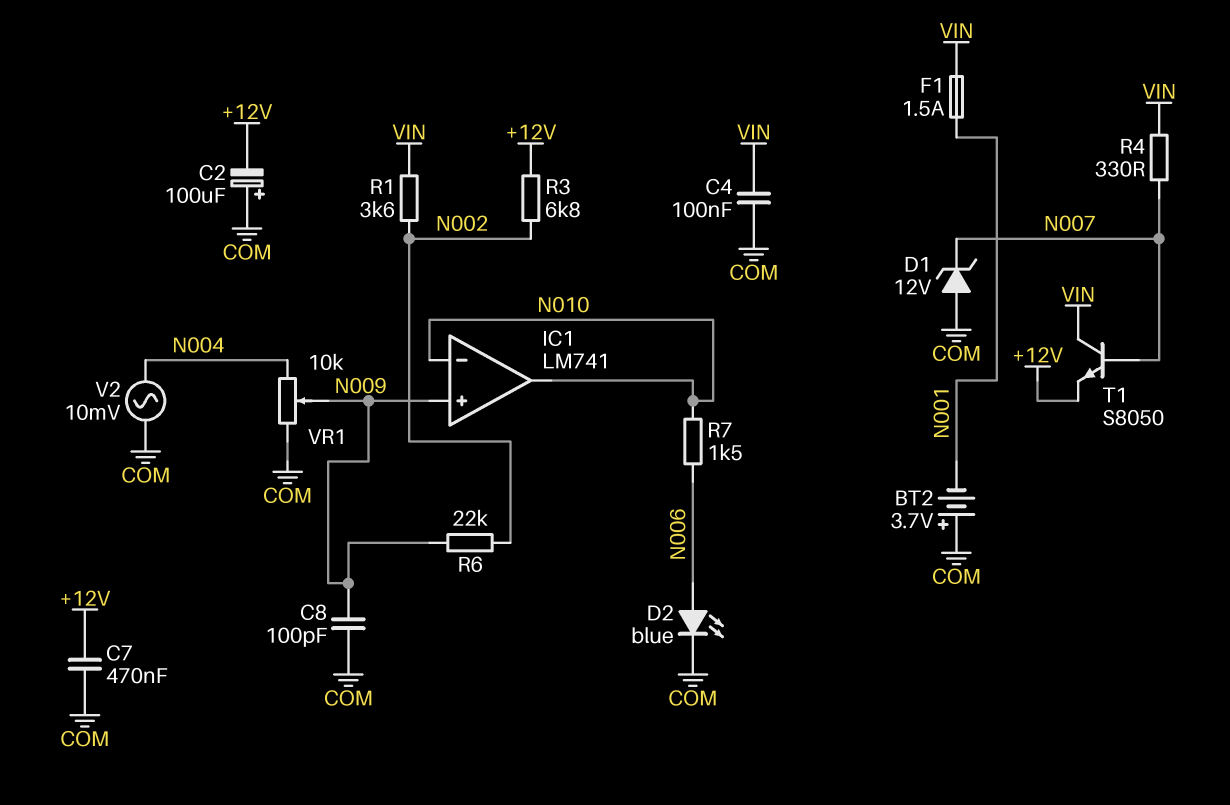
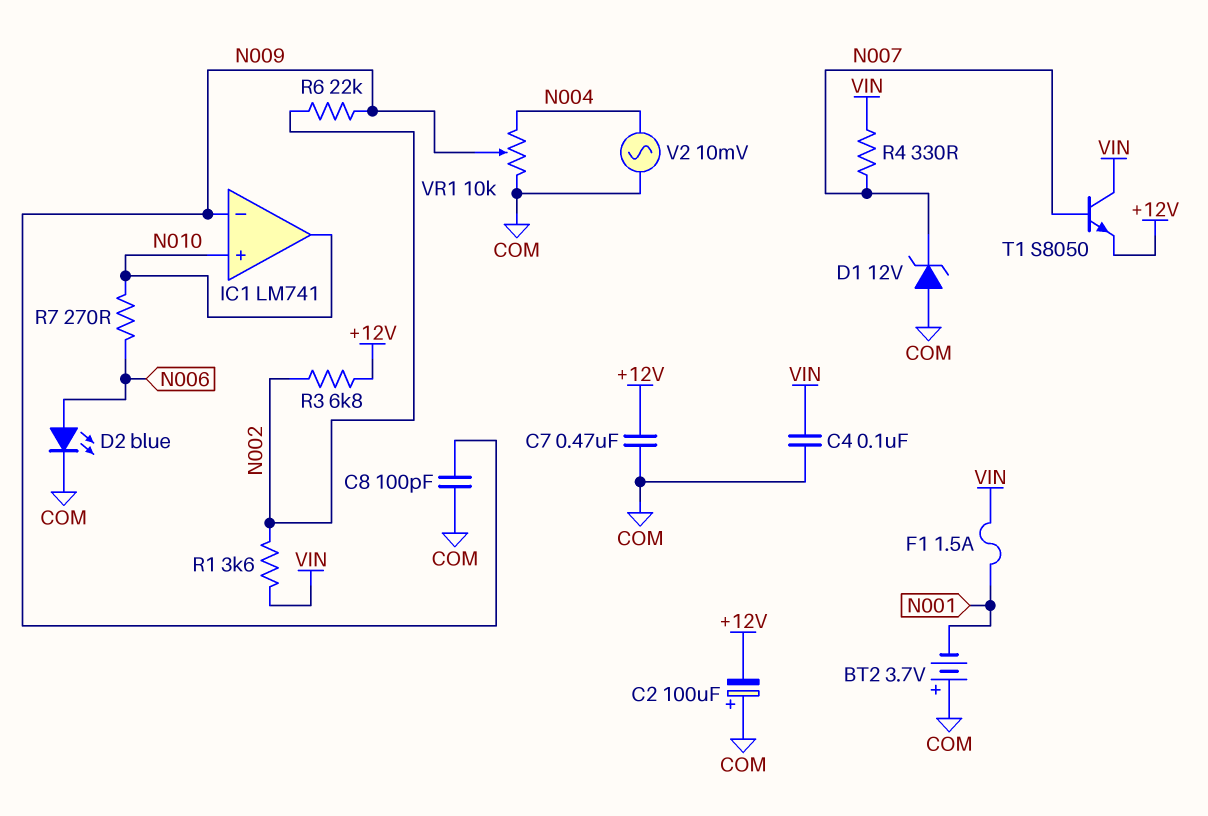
IC1 pin in+: N009 -> N010
IC1 pin in-: N010 -> N009
R7: 1.5k (N006, N010) -> 270 (N006, N010)

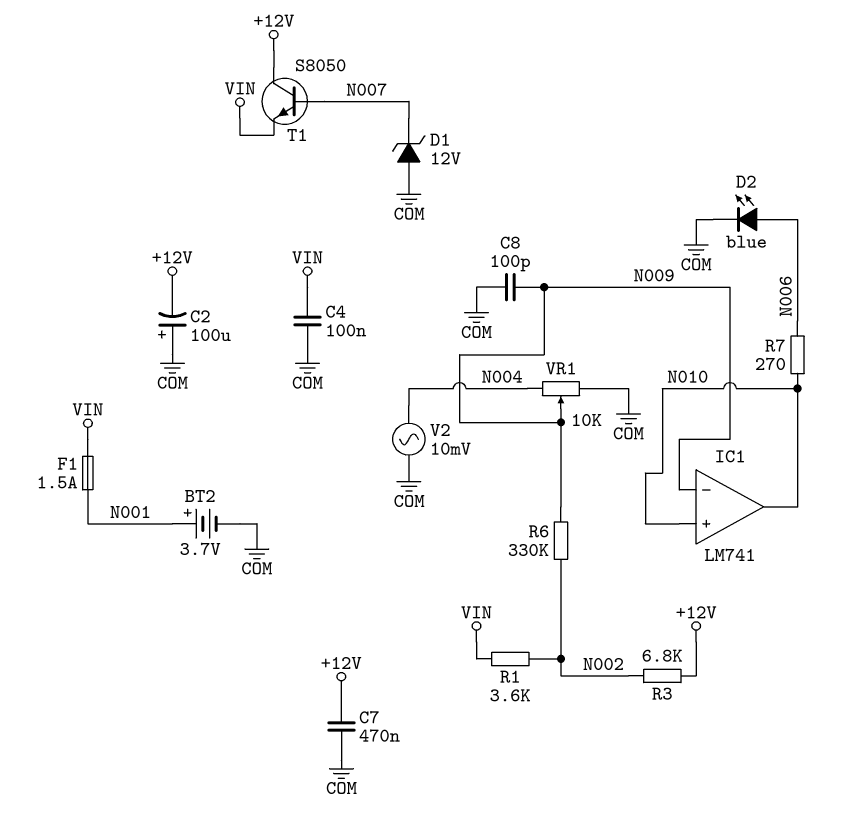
BT2: 3.7V (plus COM, minus N001) -> 3.7V (plus N001, minus COM)
R4: 330 (N007, VIN) -> none
R6: 22k (N002, N009) -> 330k (N002, N009)
T1: NPN S8050 (B N007, C VIN, E +12V) -> NPN S8050 (B N007, C +12V, E VIN)

